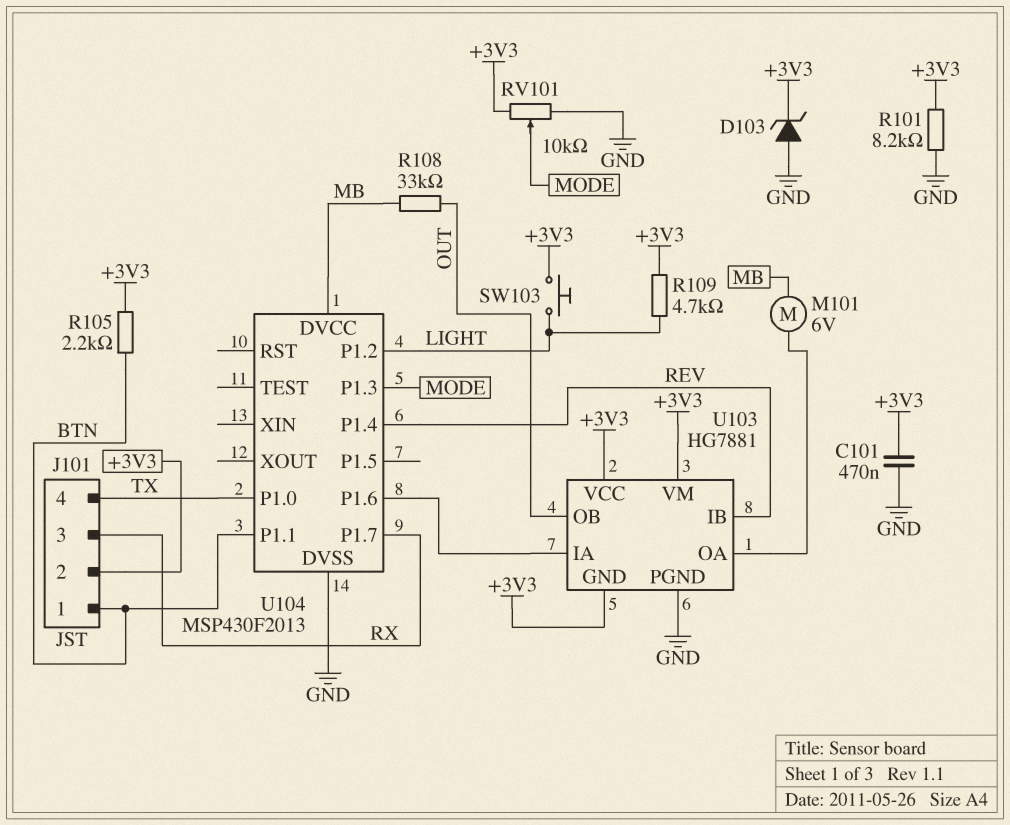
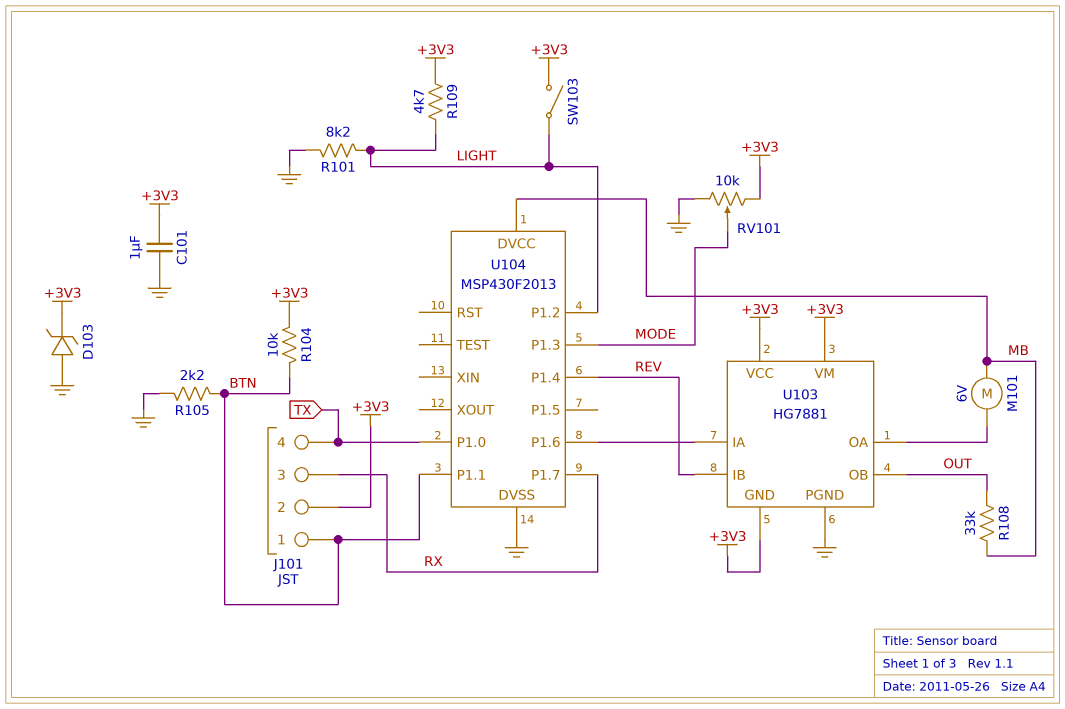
C101: 470nF (+3V3, GND) -> 1uF (+3V3, GND)
R101: 8.2k (+3V3, GND) -> 8.2k (GND, LIGHT)
R104: none -> 10k (+3V3, BTN)
R105: 2.2k (+3V3, BTN) -> 2.2k (BTN, GND)
SW103: button (+3V3, LIGHT) -> switch (+3V3, LIGHT)

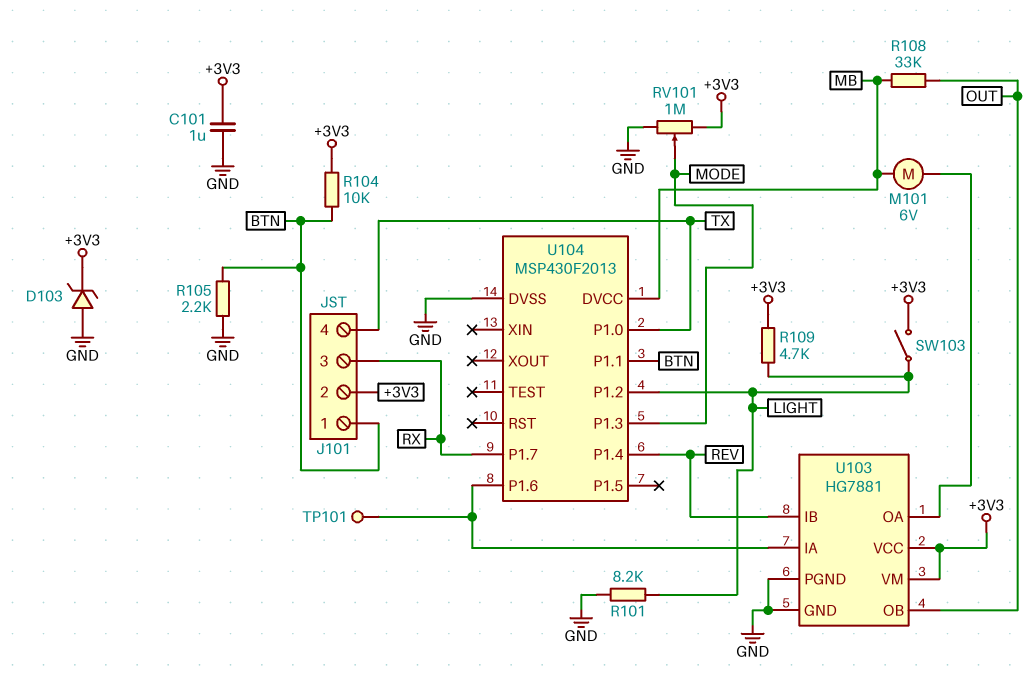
RV101: 10k (+3V3, GND, wiper MODE) -> 1M (+3V3, GND, wiper MODE)
TP101: none -> test point (U103/IA)
U103 pin GND: +3V3 -> GND

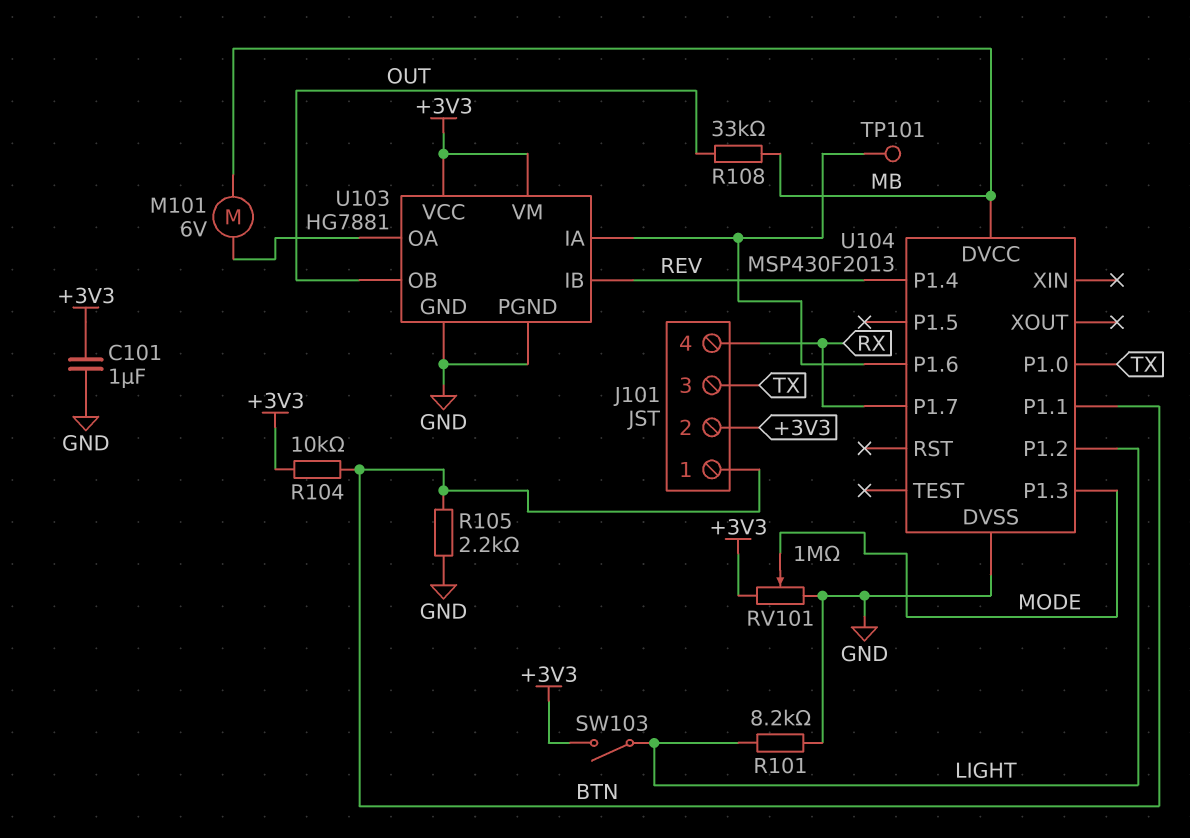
D103: zener (A GND, K +3V3) -> none
J101 pin 3: RX -> TX
J101 pin 4: TX -> RX
R109: 4.7k (+3V3, LIGHT) -> none

